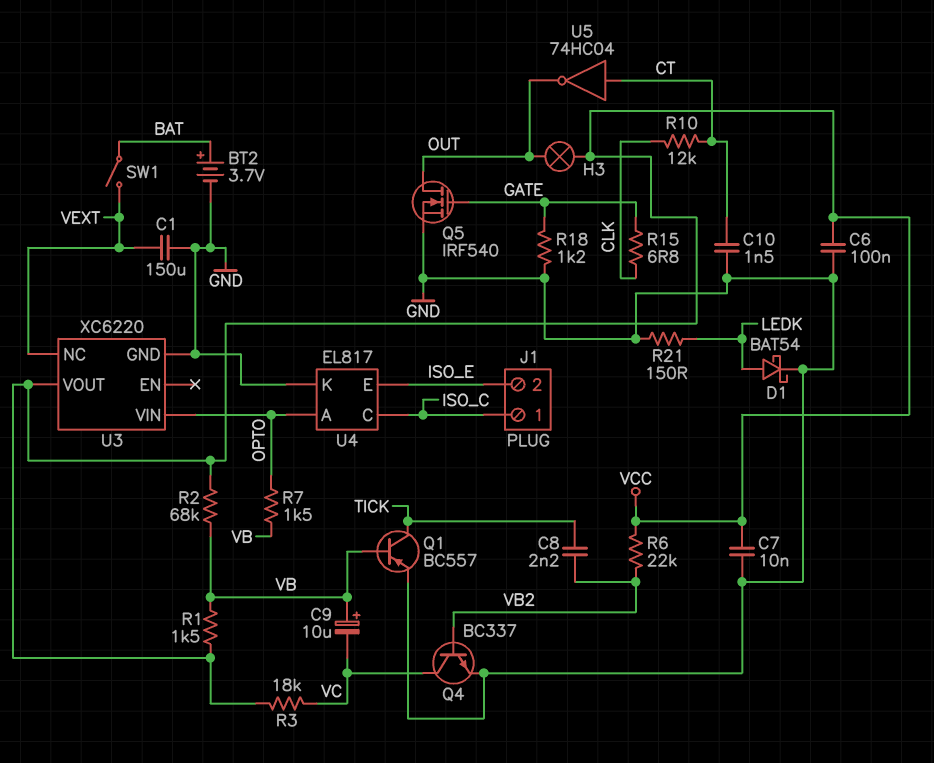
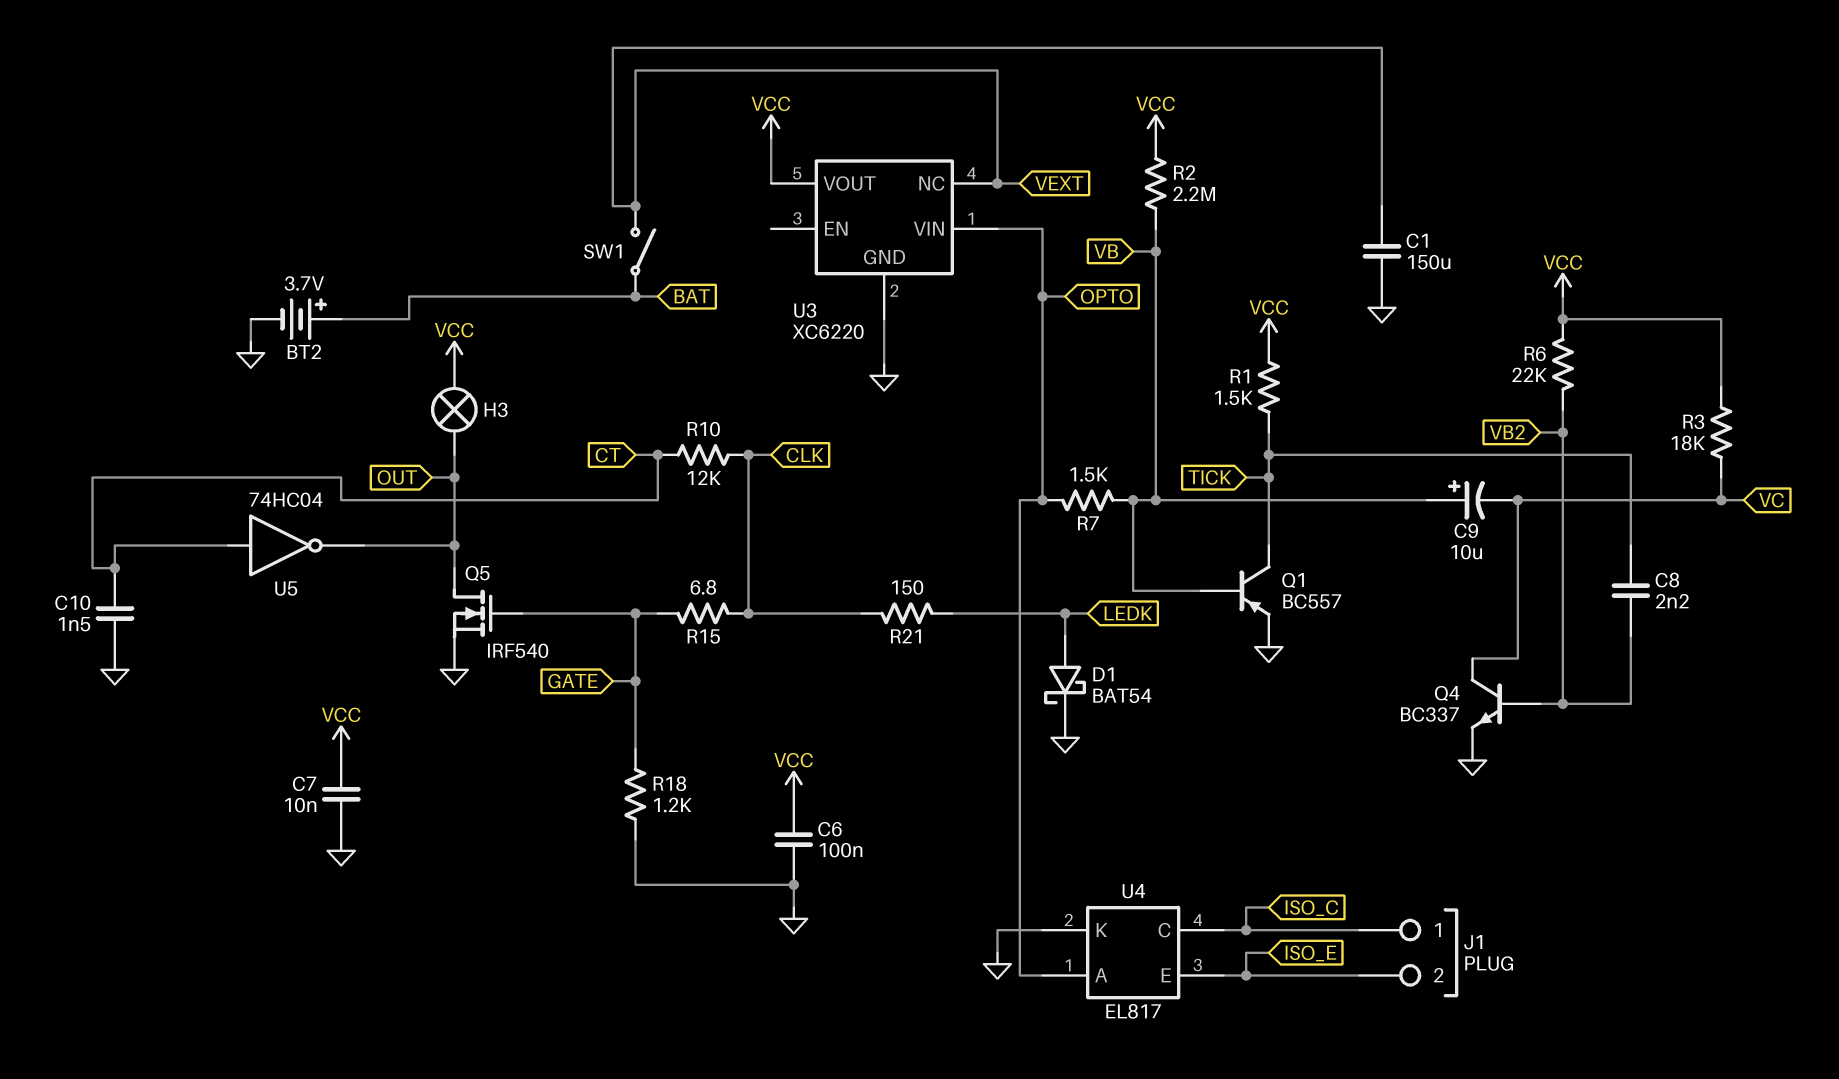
R1: 1.5k (VB, VCC) -> 1.5k (TICK, VCC)
R2: 68k (VB, VCC) -> 2.2M (VB, VCC)
R21: 150 (GND, LEDK) -> 150 (CLK, LEDK)

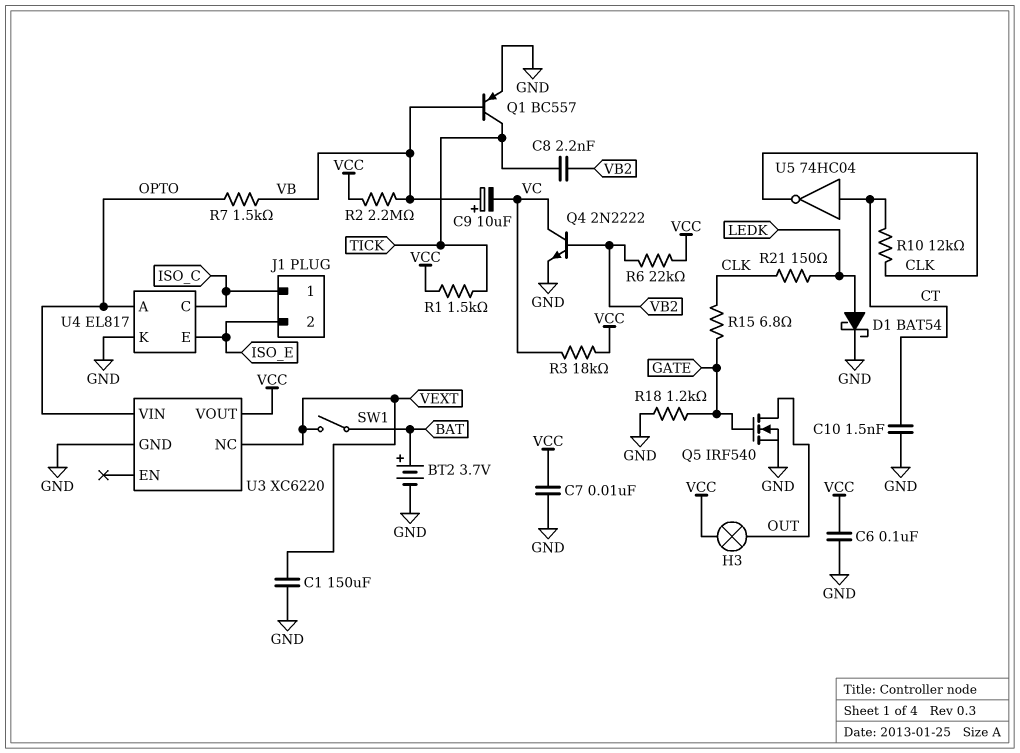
Q4: NPN BC337 (B VB2, C VC, E GND) -> NPN 2N2222 (B VB2, C VC, E GND)
U5: NOT 74HC04 (in CT, out OUT) -> NOT 74HC04 (in CT, out CLK)

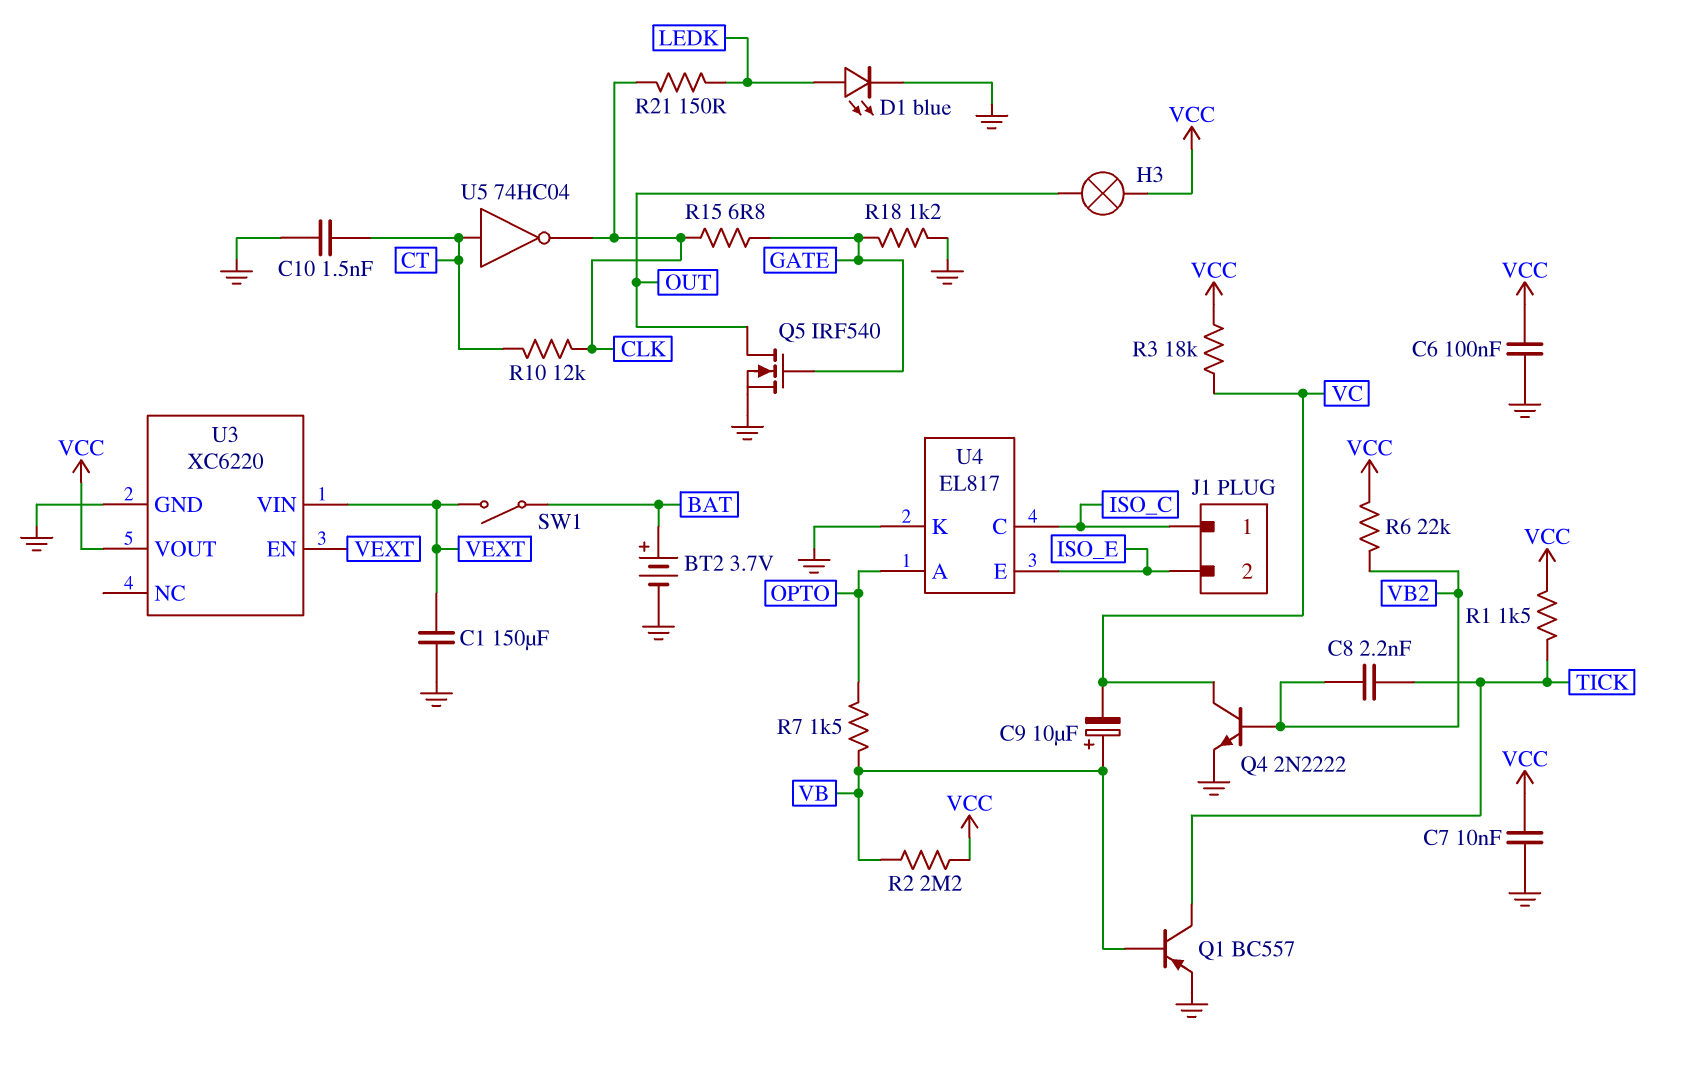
D1: schottky BAT54 (A LEDK, K GND) -> LED blue (A LEDK, K GND)
U3 pin EN: none -> VEXT
U3 pin NC: VEXT -> none
U3 pin VIN: OPTO -> VEXT

